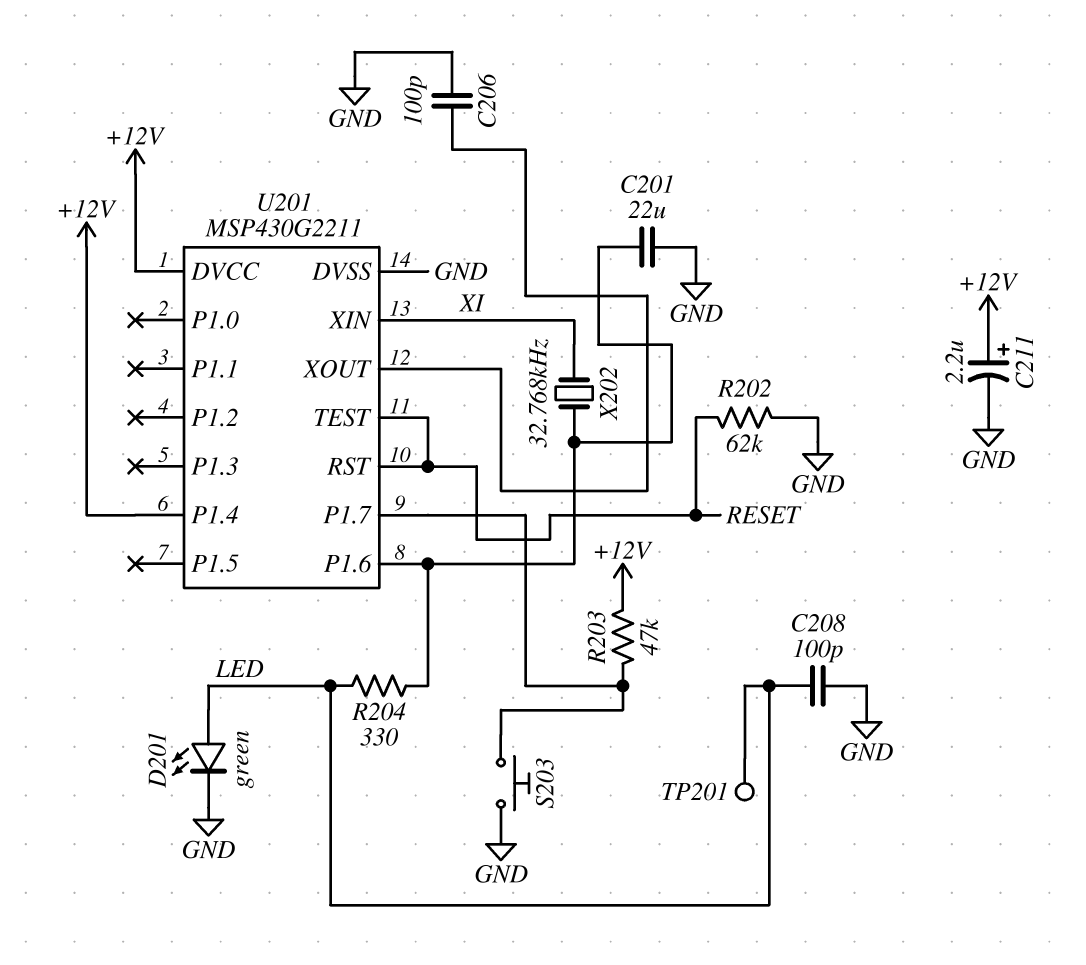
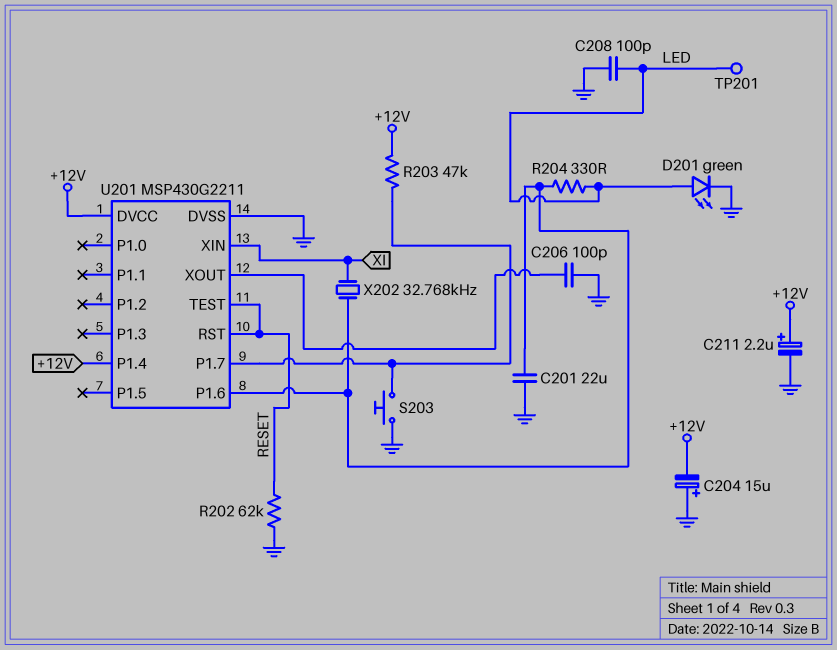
C204: none -> 15uF (plus GND, minus +12V)

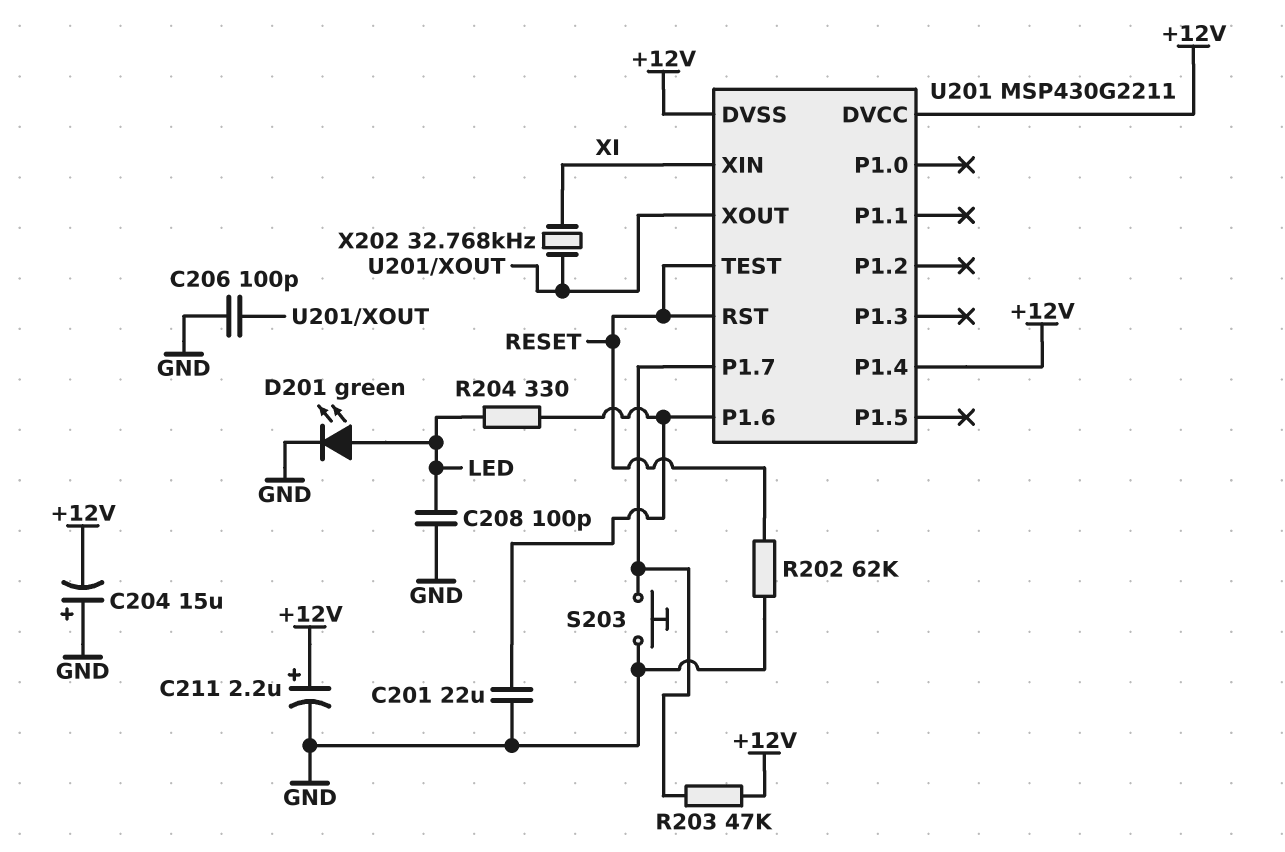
TP201: test point (LED) -> none
U201 pin DVSS: GND -> +12V
X202: 32.768kHz (U201/P1.6, XI) -> 32.768kHz (U201/XOUT, XI)

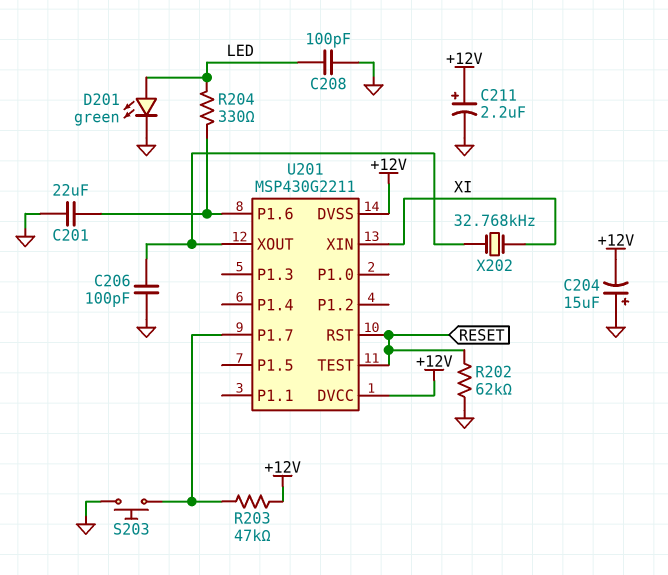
U201 pin P1.4: +12V -> none

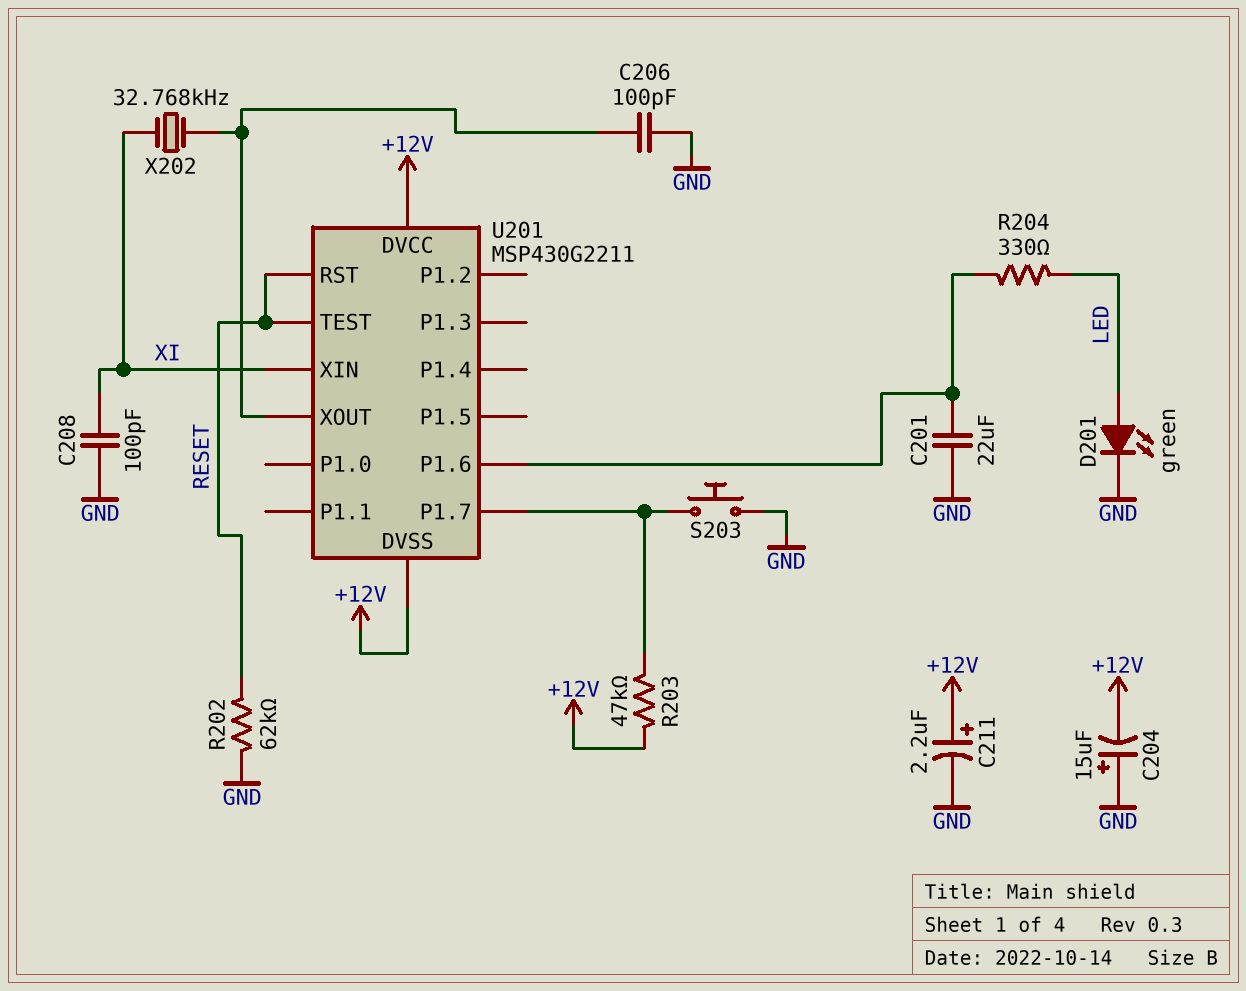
C208: 100pF (GND, LED) -> 100pF (GND, XI)

